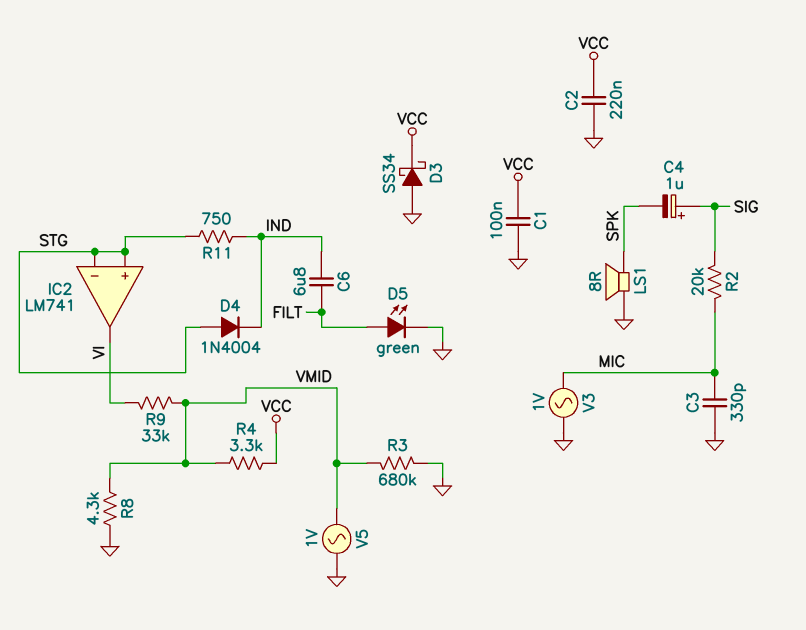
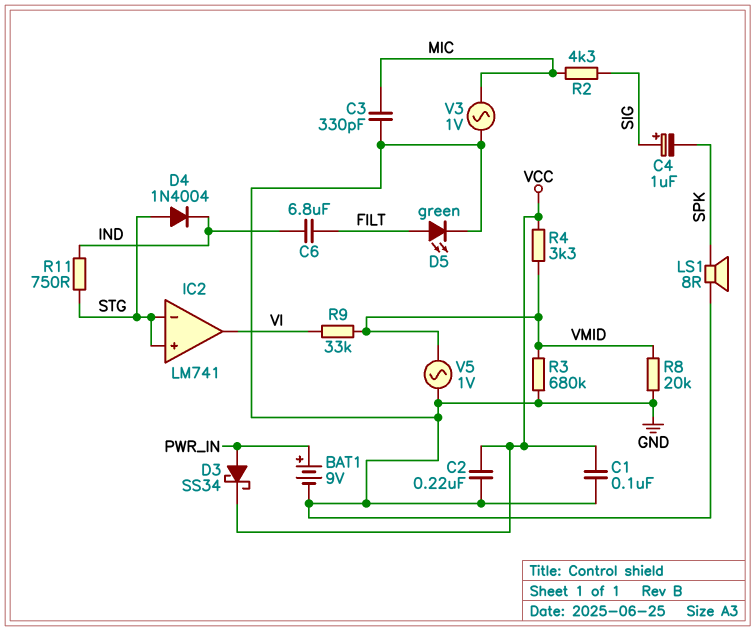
BAT1: none -> 9V (plus PWR_IN, minus GND)
D3: schottky SS34 (A GND, K VCC) -> schottky SS34 (A PWR_IN, K VCC)
R2: 20k (MIC, SIG) -> 4.3k (MIC, SIG)
R8: 4.3k (GND, VMID) -> 20k (GND, VMID)

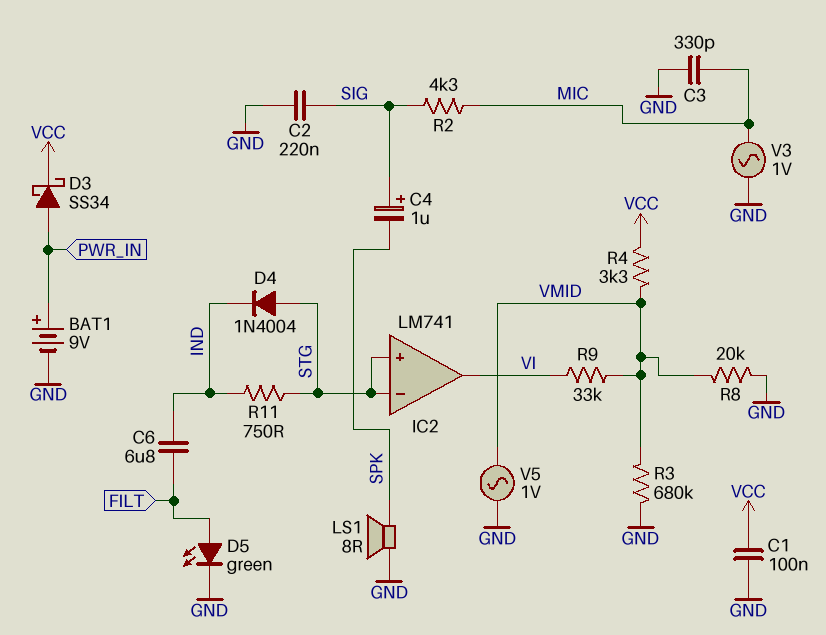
C2: 220nF (GND, VCC) -> 220nF (GND, SIG)

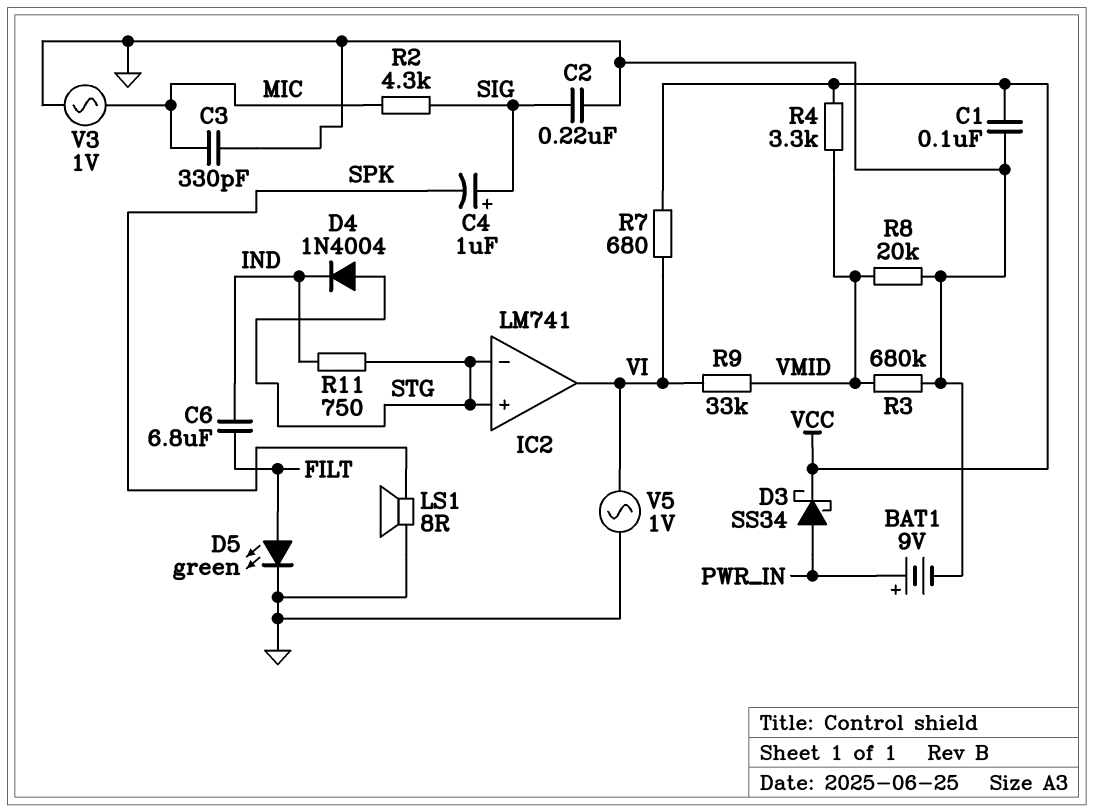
R7: none -> 680 (VCC, VI)
V5: AC 1V (GND, VMID) -> AC 1V (GND, VI)

